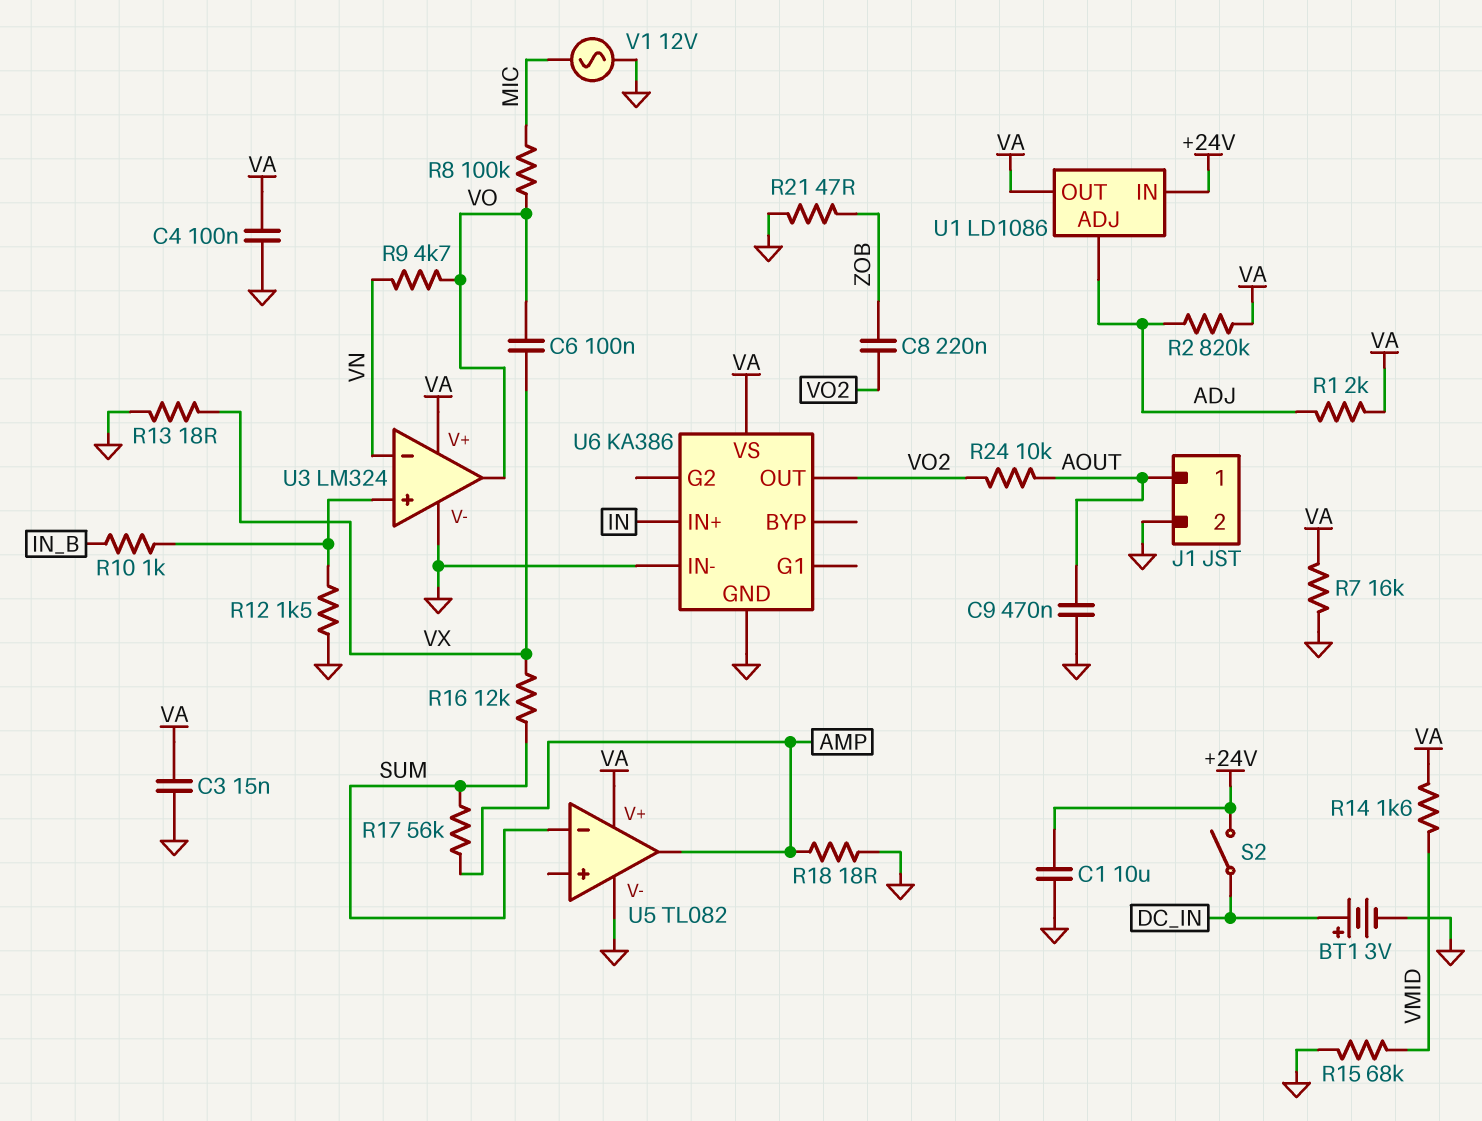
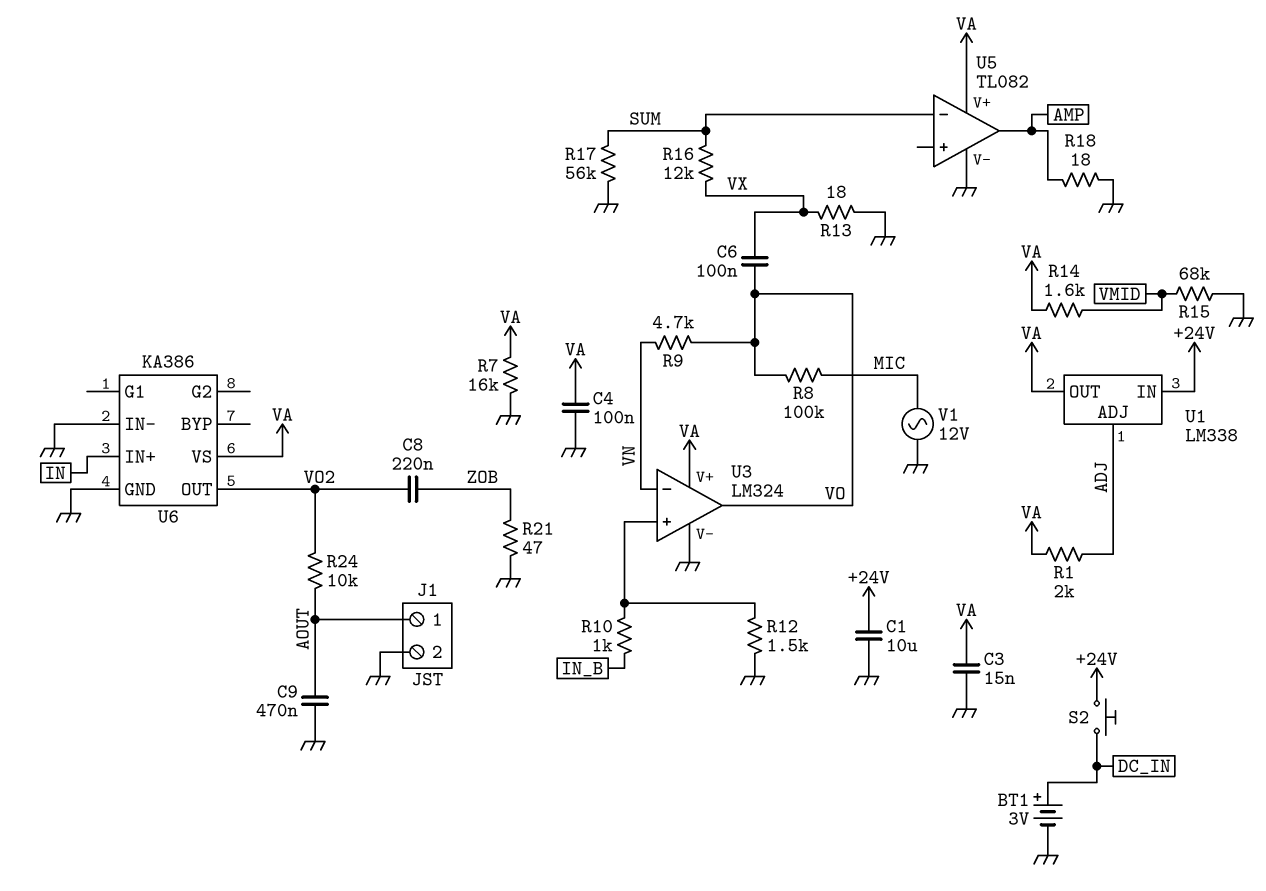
R2: 820k (ADJ, VA) -> none
R17: 56k (AMP, SUM) -> 56k (GND, SUM)
S2: switch (+24V, DC_IN) -> button (+24V, DC_IN)
U1: LD1086 -> LM338

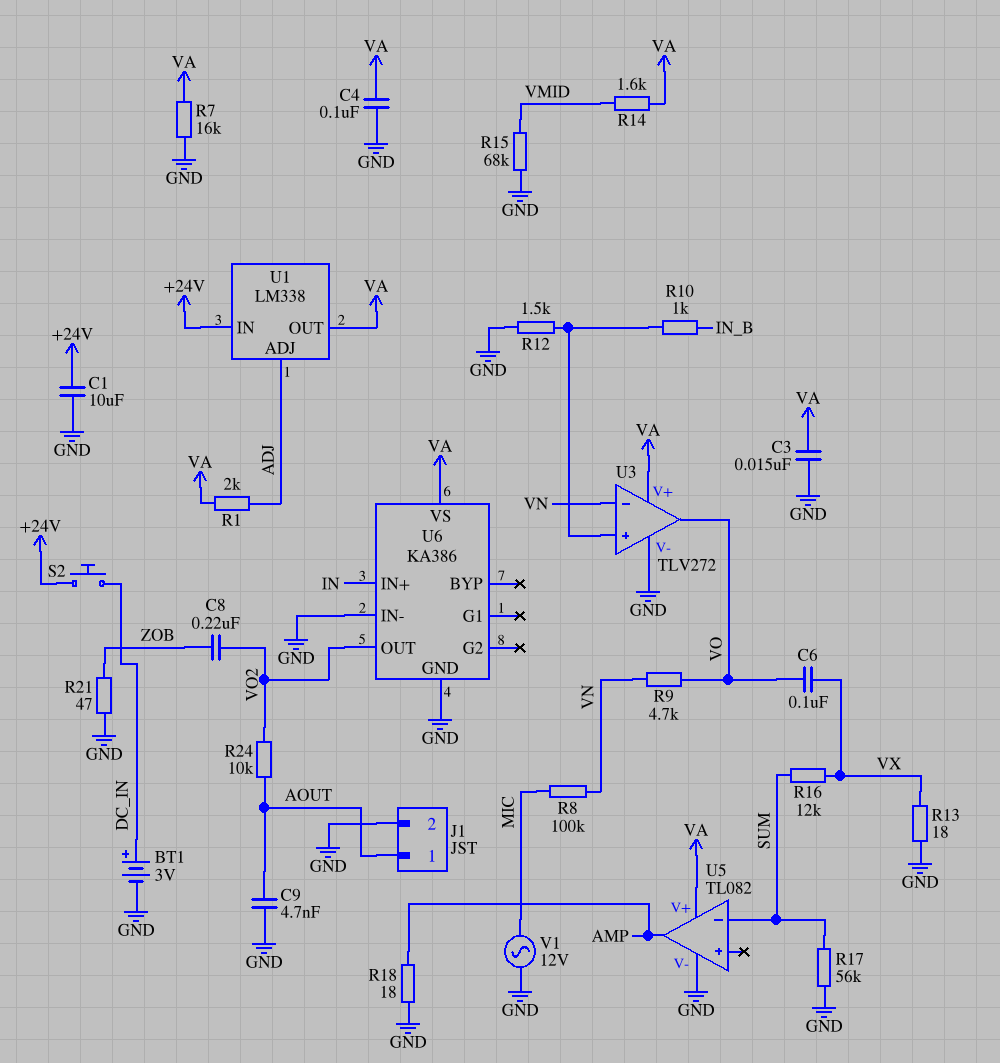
C9: 470nF (AOUT, GND) -> 4.7nF (AOUT, GND)
R8: 100k (MIC, VO) -> 100k (MIC, VN)
U3: LM324 -> TLV272

